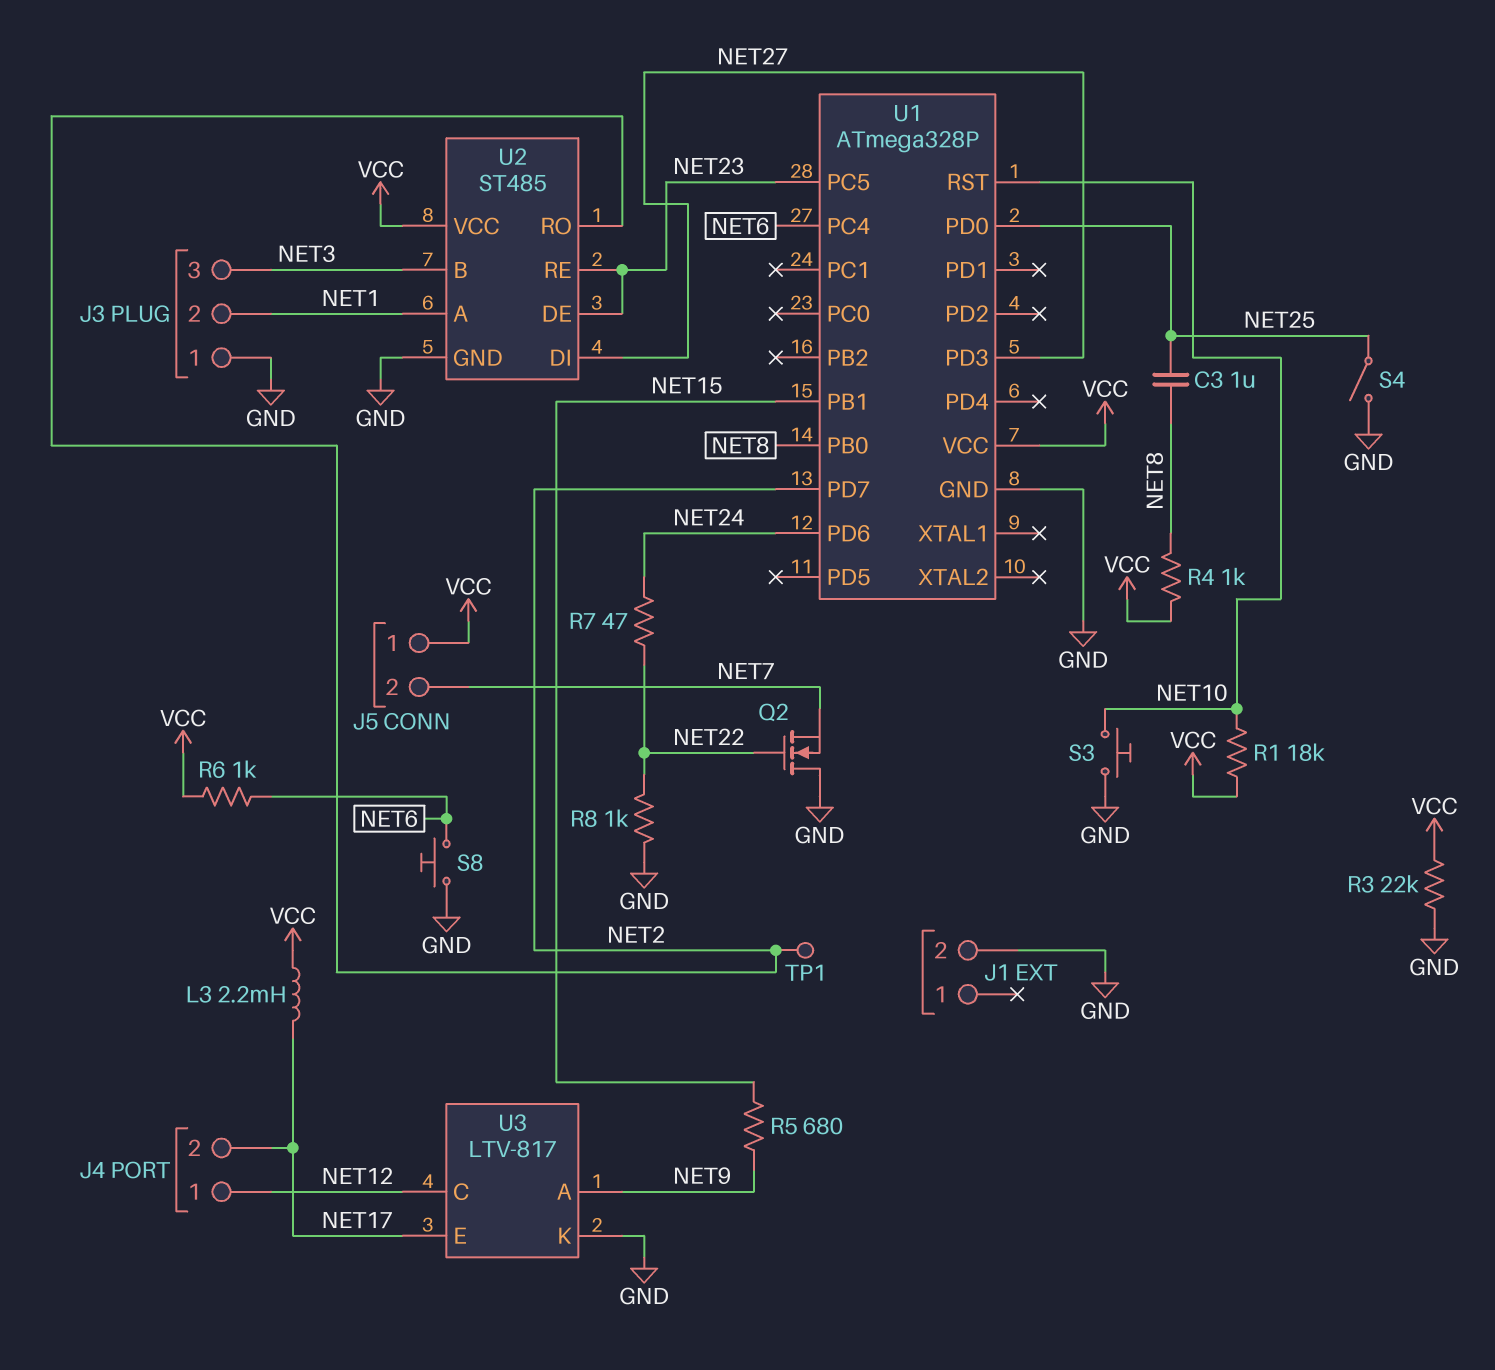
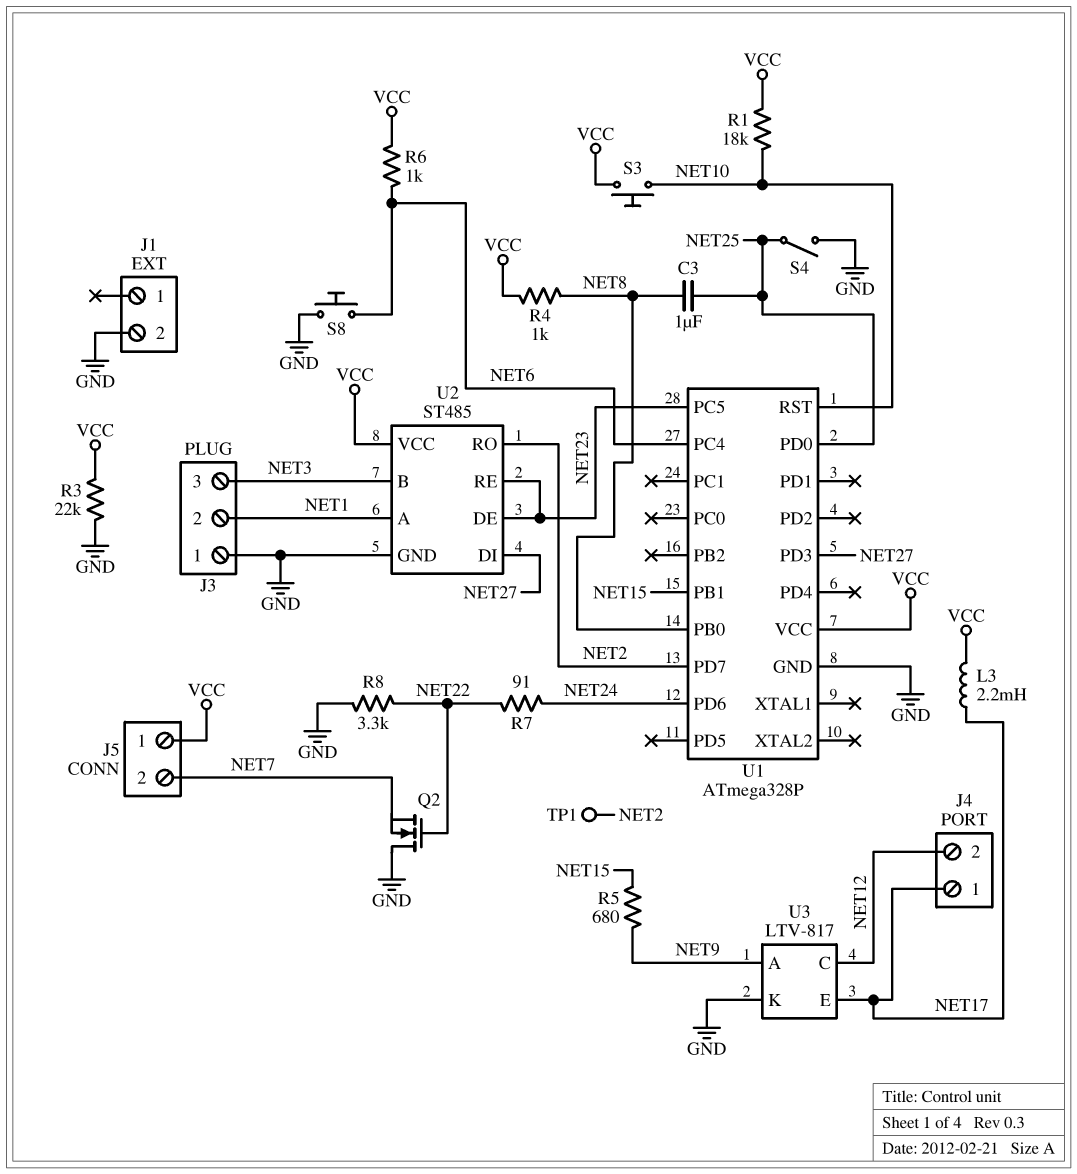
J4 pin 1: NET12 -> NET17
J4 pin 2: NET17 -> NET12
R7: 47 (NET22, NET24) -> 91 (NET22, NET24)
R8: 1k (GND, NET22) -> 3.3k (GND, NET22)
S3: button (GND, NET10) -> button (NET10, VCC)

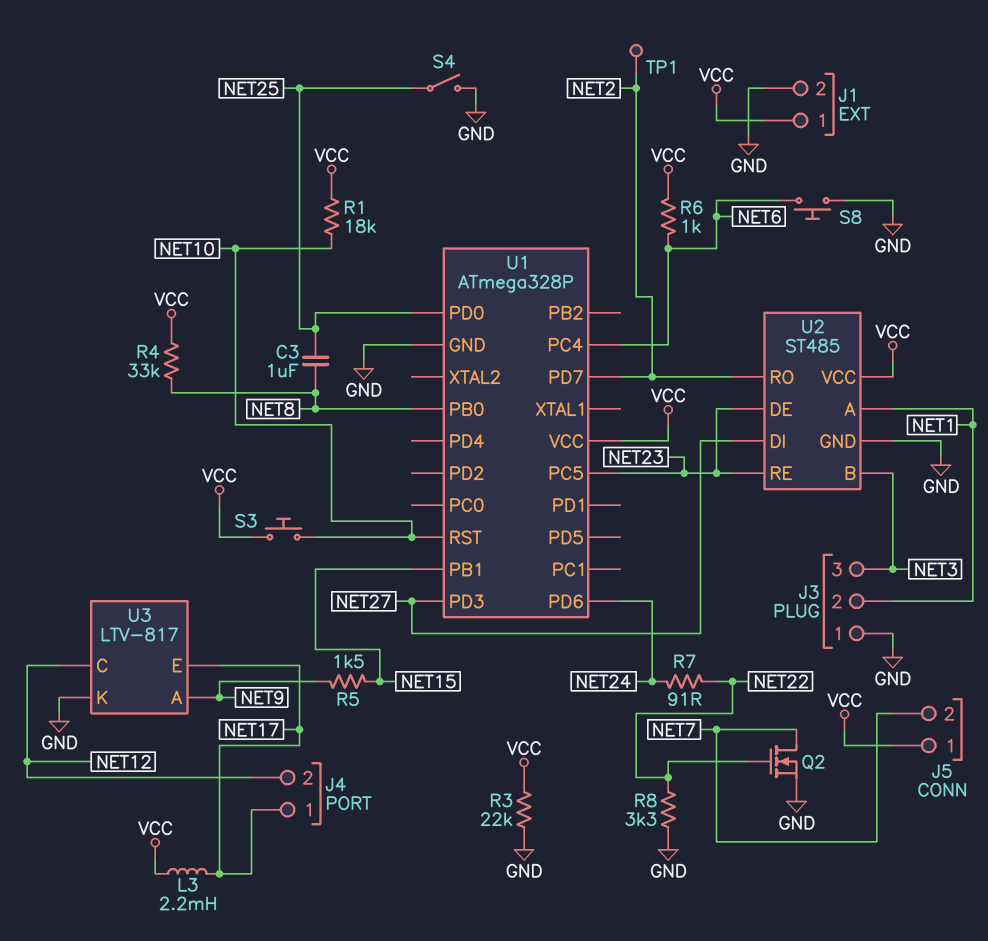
J1 pin 1: none -> VCC
Q2: NMOS (G NET22, D GND, S NET7) -> NMOS (G NET22, D NET7, S GND)
R4: 1k (NET8, VCC) -> 33k (NET8, VCC)
R5: 680 (NET9, NET15) -> 1.5k (NET9, NET15)

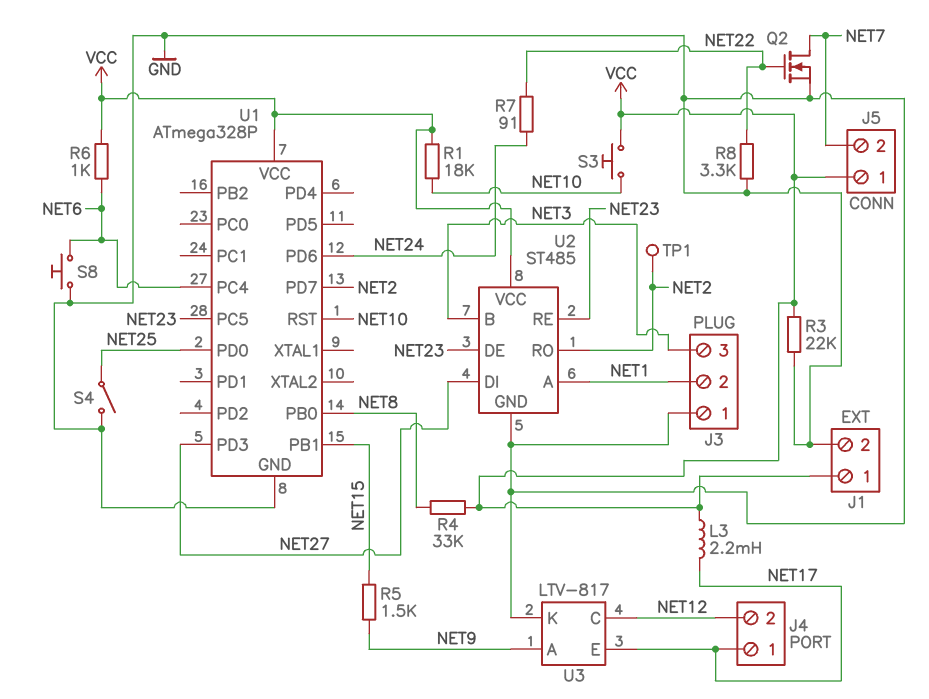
C3: 1uF (NET8, NET25) -> none

